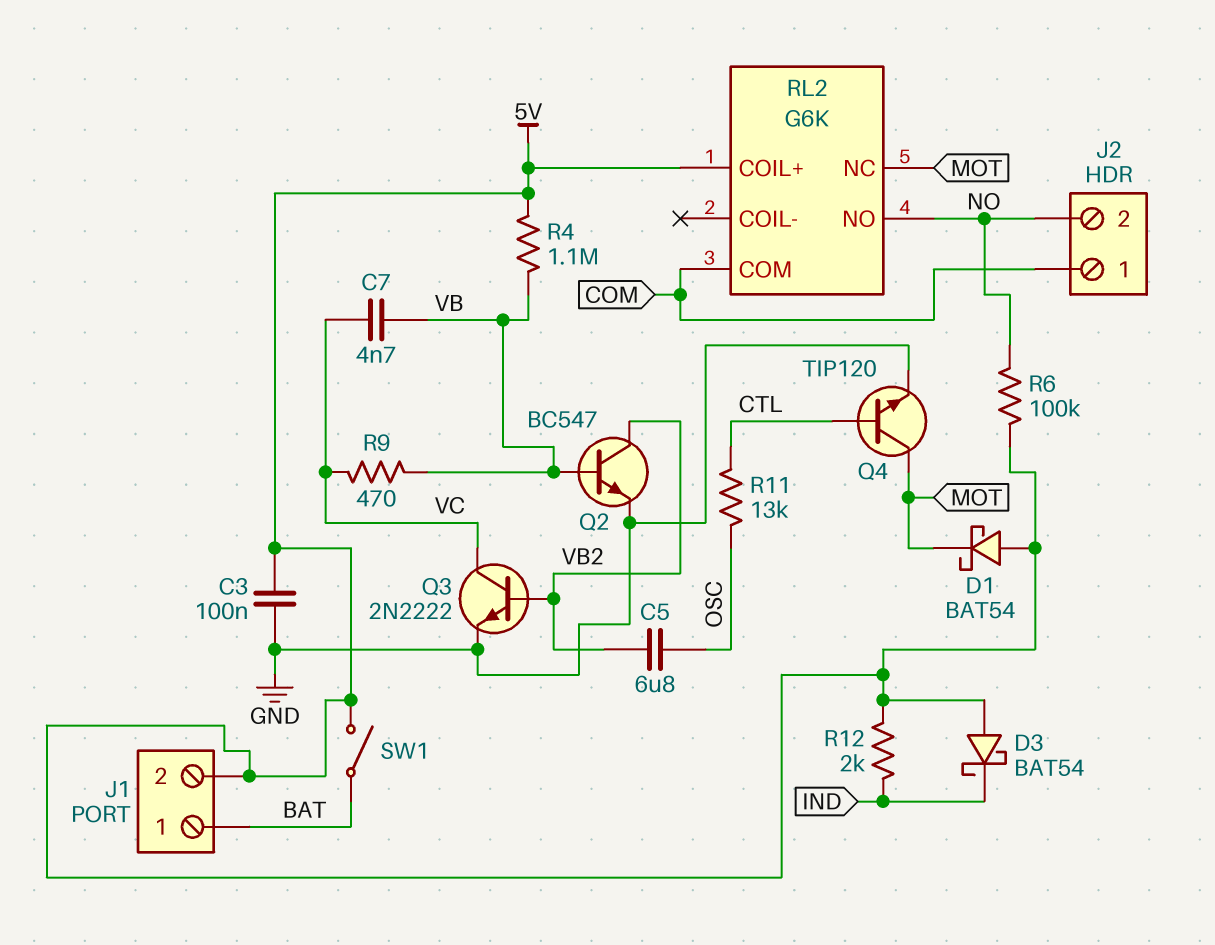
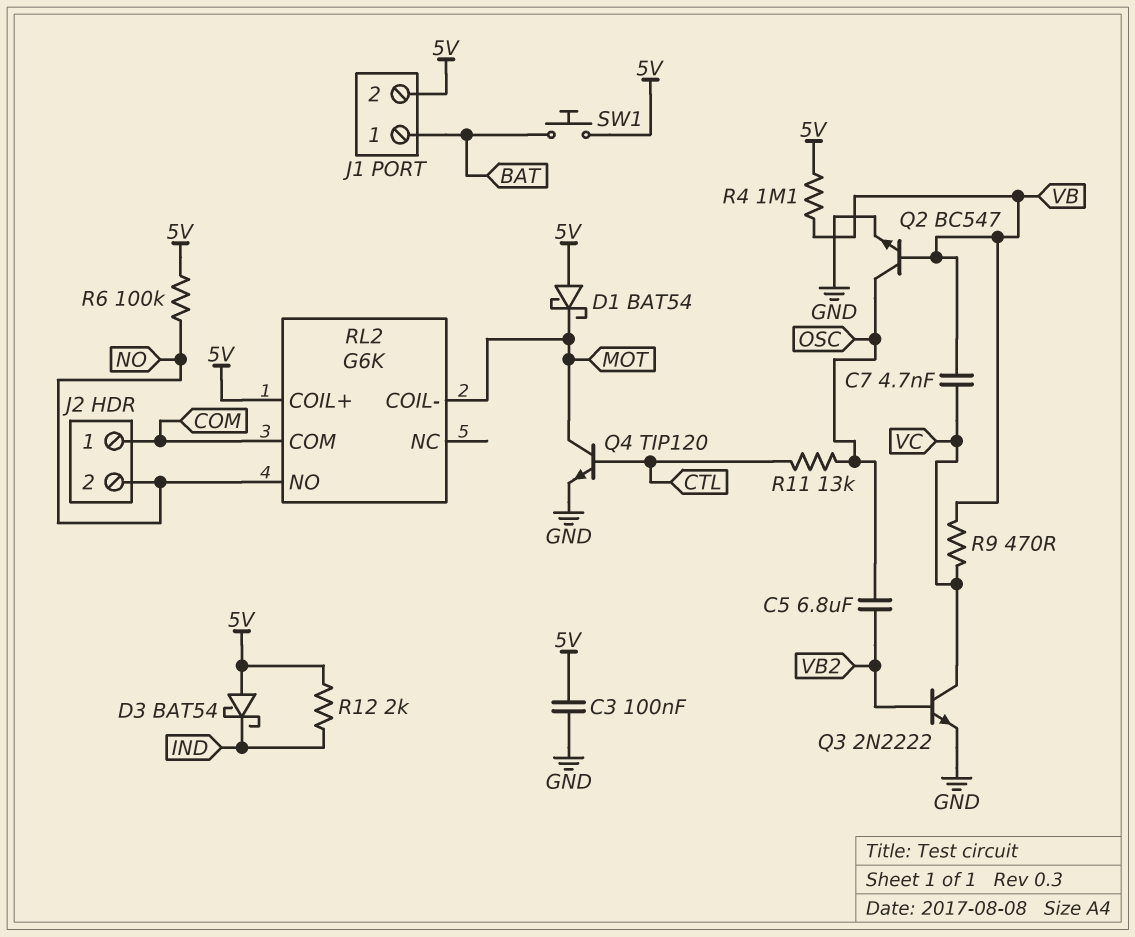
Q2: NPN BC547 (B VB, C VB2, E GND) -> NPN BC547 (B VB, C OSC, E GND)
RL2 pin COIL-: none -> MOT
RL2 pin NC: MOT -> none
SW1: switch (5V, BAT) -> button (5V, BAT)

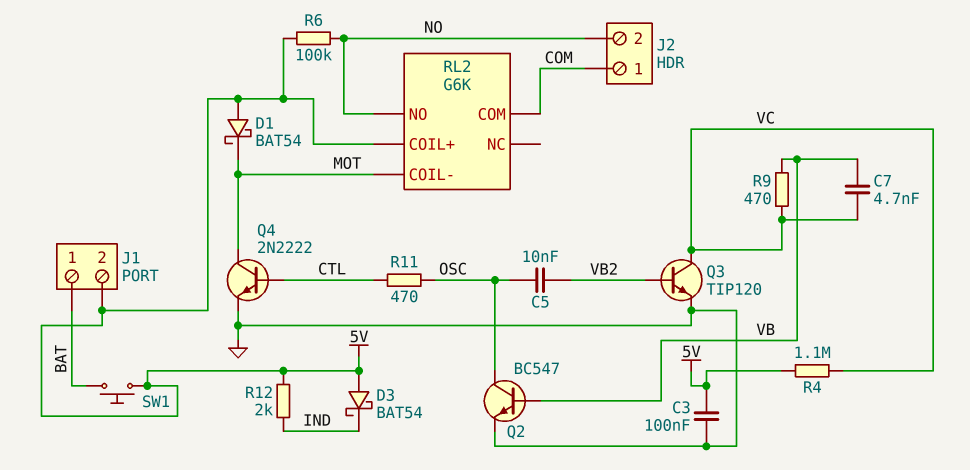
C5: 6.8uF (OSC, VB2) -> 10nF (OSC, VB2)
Q3: NPN 2N2222 (B VB2, C VC, E GND) -> NPN TIP120 (B VB2, C VC, E GND)
Q4: NPN TIP120 (B CTL, C MOT, E GND) -> NPN 2N2222 (B CTL, C MOT, E GND)
R4: 1.1M (5V, VB) -> 1.1M (5V, VC)
R11: 13k (CTL, OSC) -> 470 (CTL, OSC)

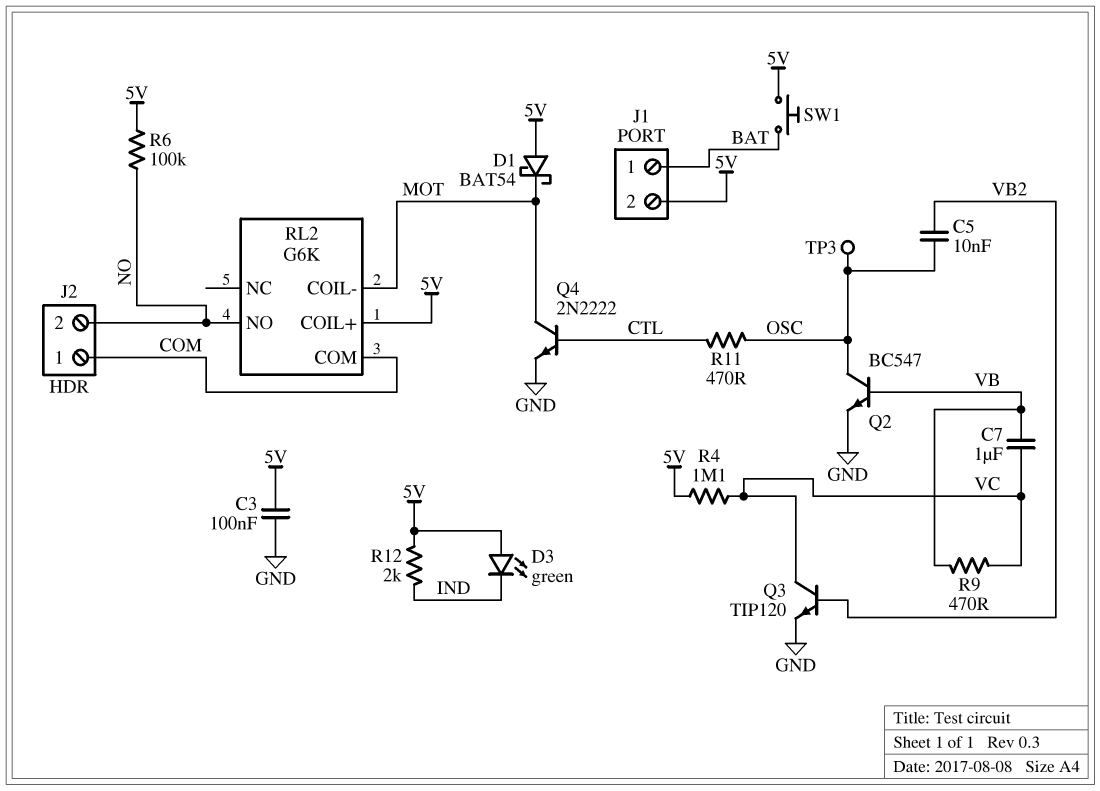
C7: 4.7nF (VB, VC) -> 1uF (VB, VC)
D3: schottky BAT54 (A 5V, K IND) -> LED green (A 5V, K IND)
TP3: none -> test point (OSC)

